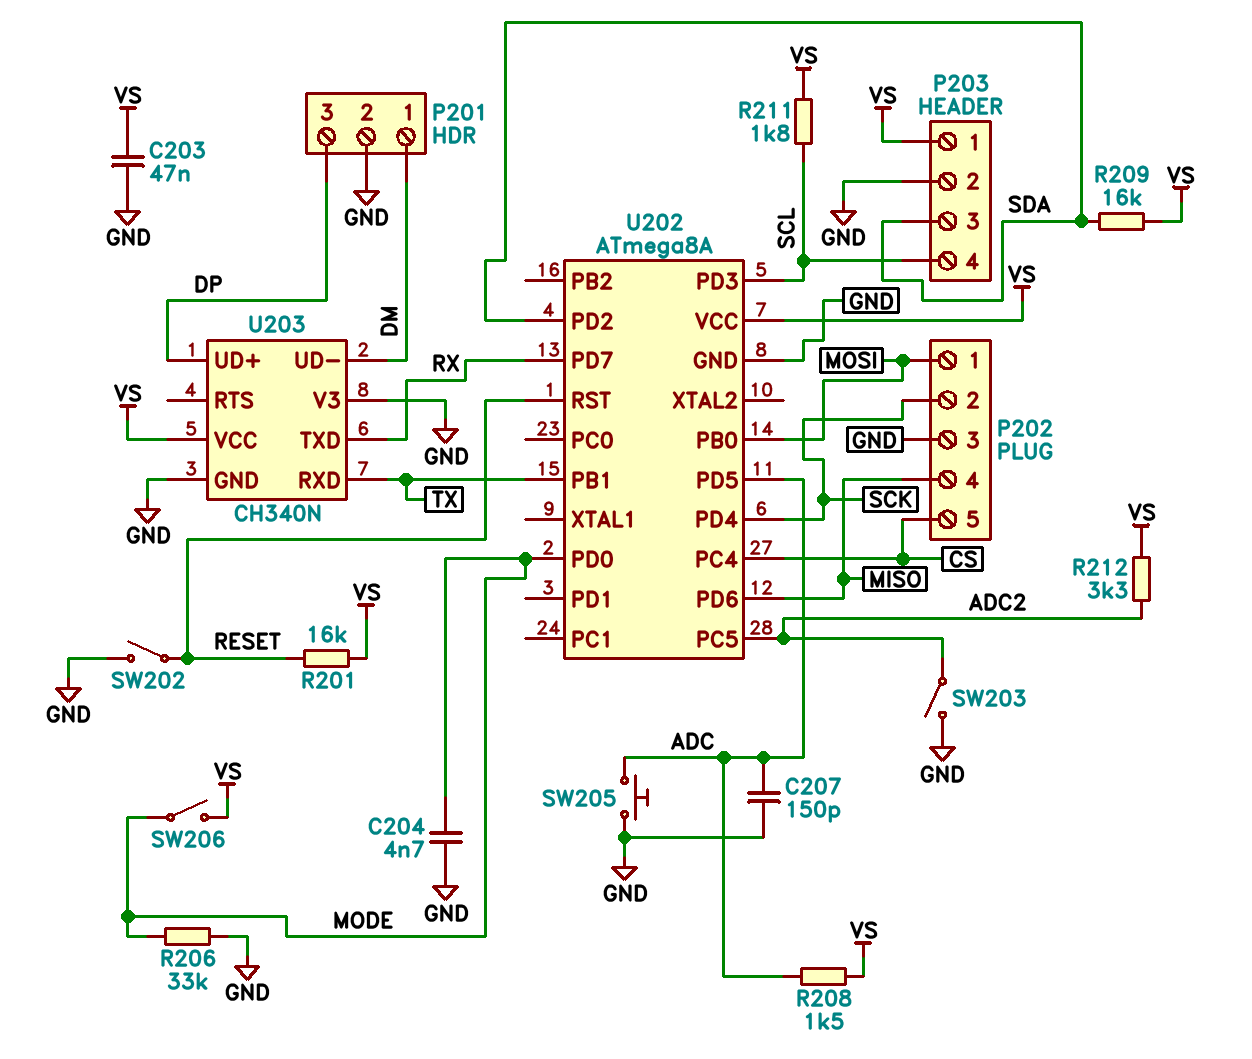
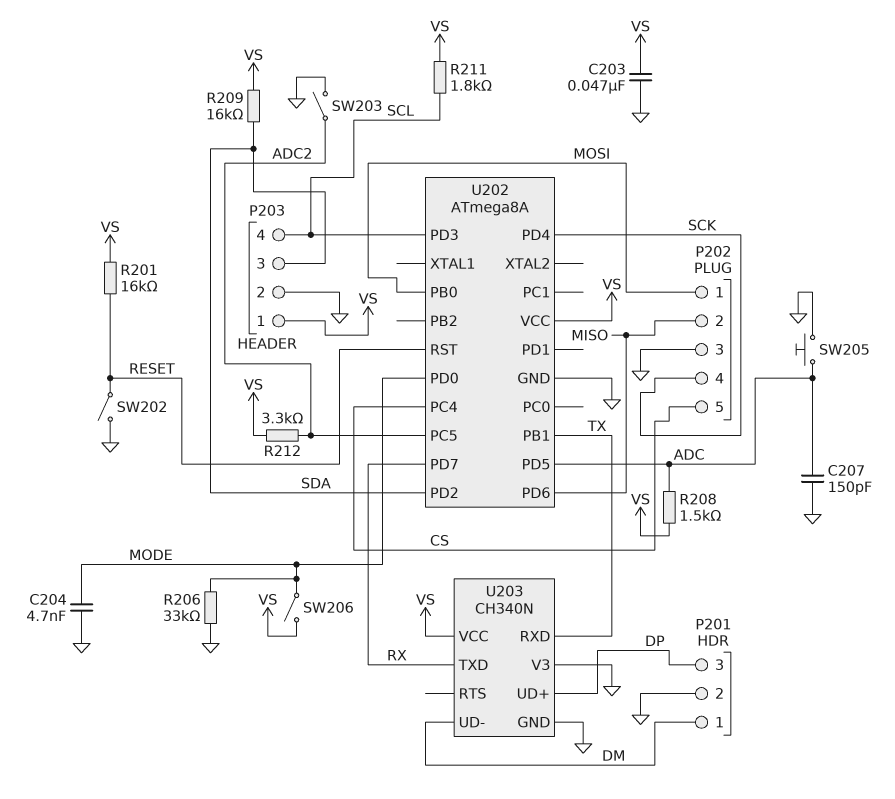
P202 pin 2: SCK -> MISO
P202 pin 4: MISO -> SCK

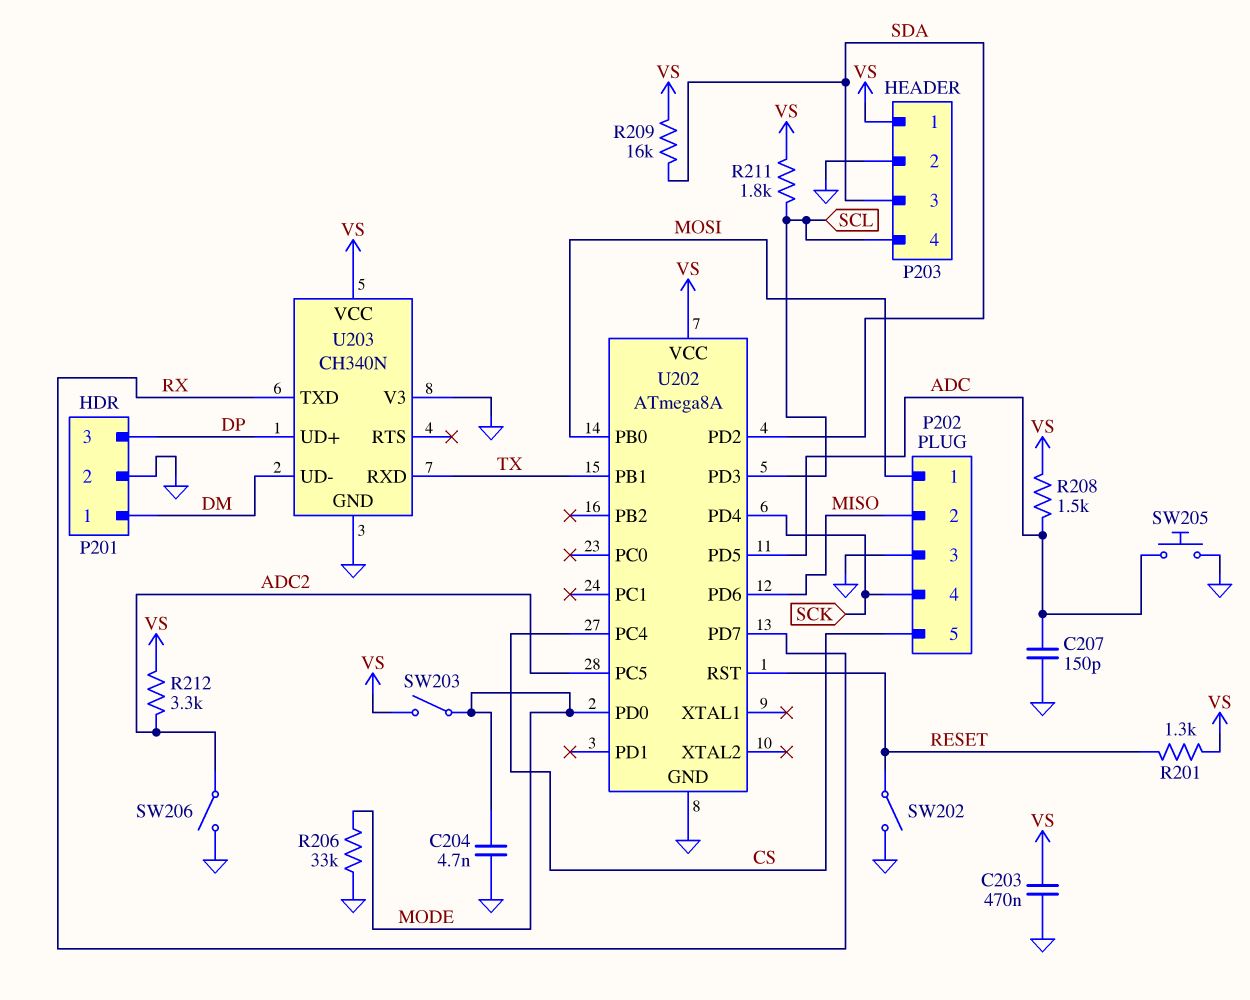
C203: 47nF (GND, VS) -> 470nF (GND, VS)
R201: 16k (RESET, VS) -> 1.3k (RESET, VS)
SW203: switch (ADC2, GND) -> switch (MODE, VS)
SW206: switch (MODE, VS) -> switch (ADC2, GND)

